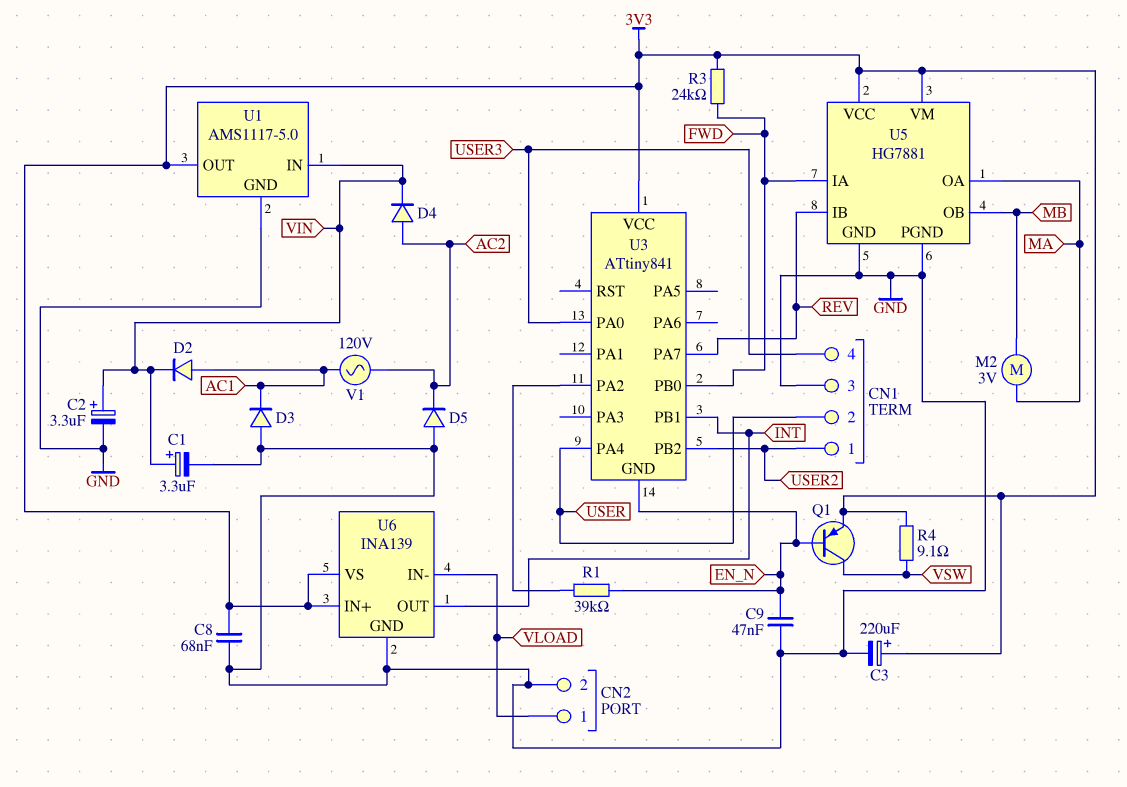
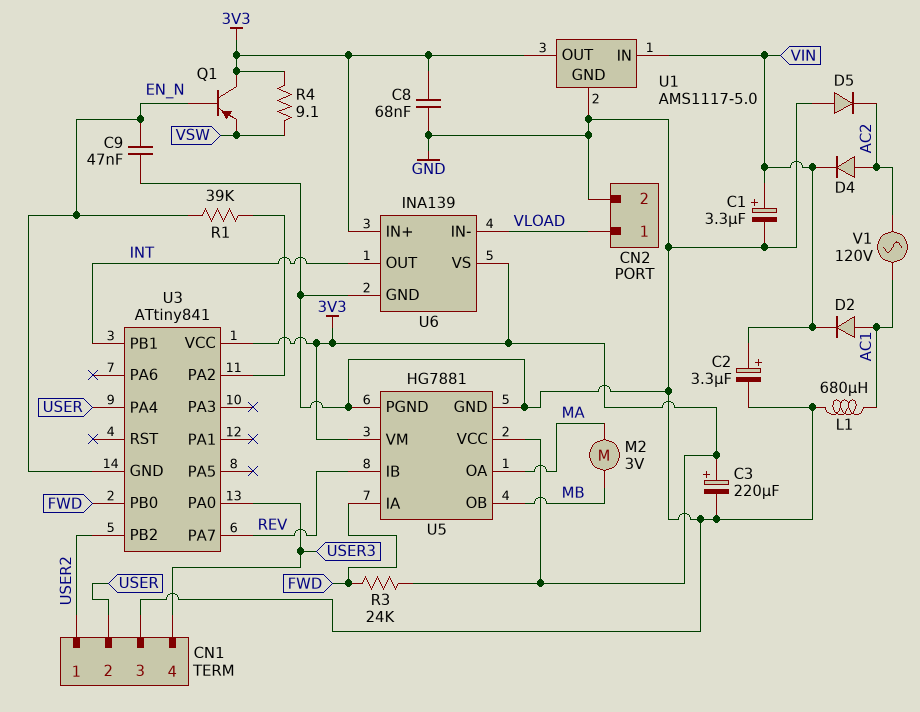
D3: diode (A GND, K AC1) -> none
L1: none -> 680uH (AC1, GND)
Q1: PNP (B EN_N, C VSW, E 3V3) -> PNP (B EN_N, C 3V3, E VSW)

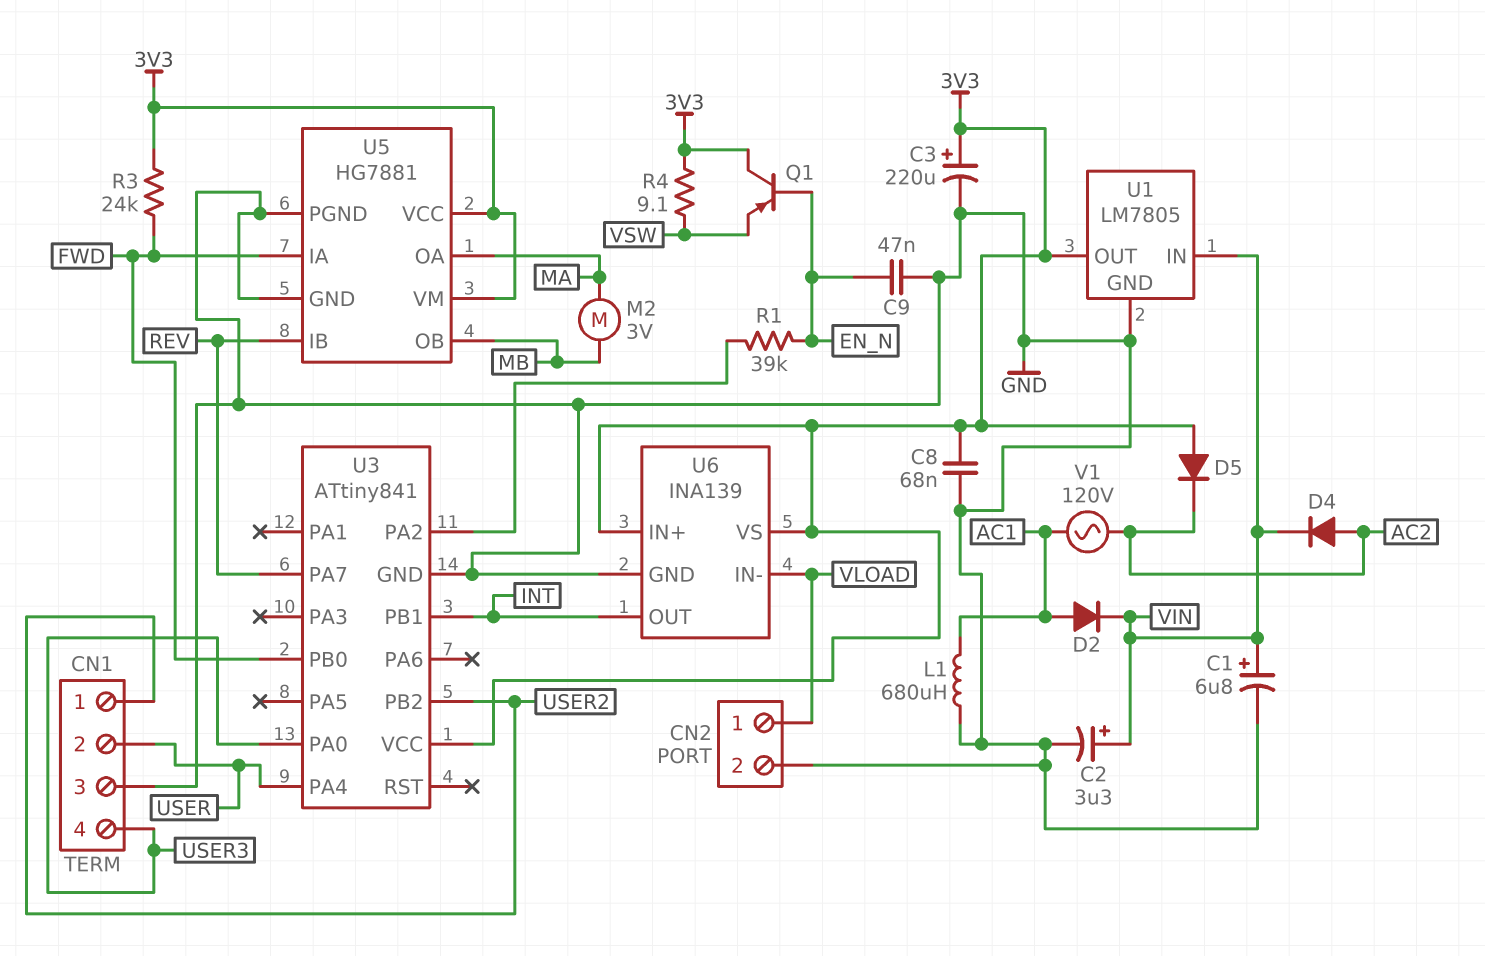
C1: 3.3uF (plus VIN, minus GND) -> 6.8uF (plus VIN, minus GND)
D5: diode (A GND, K AC2) -> diode (A 3V3, K AC2)
U1: AMS1117-5.0 -> LM7805
U3 pin GND: EN_N -> GND

